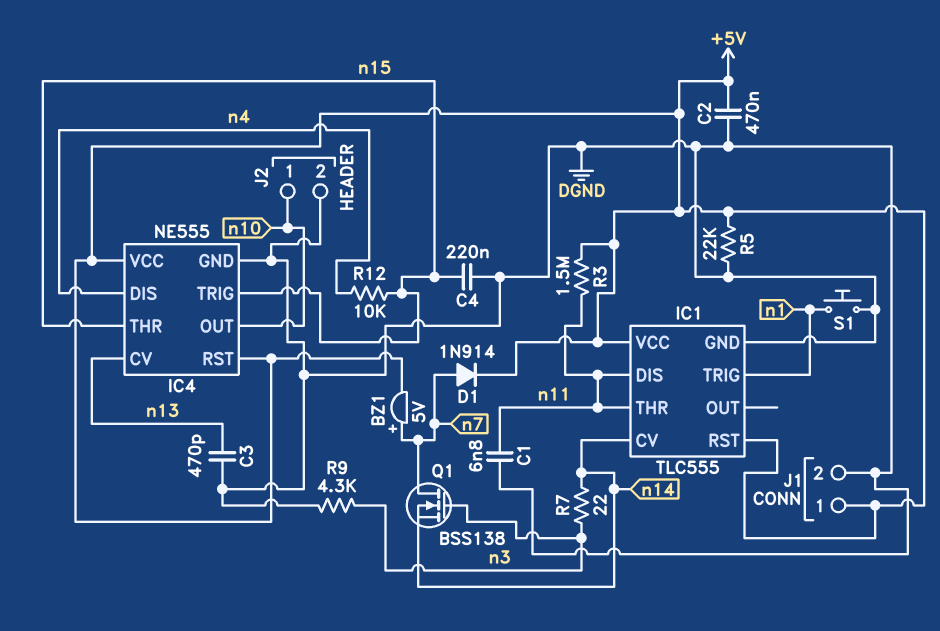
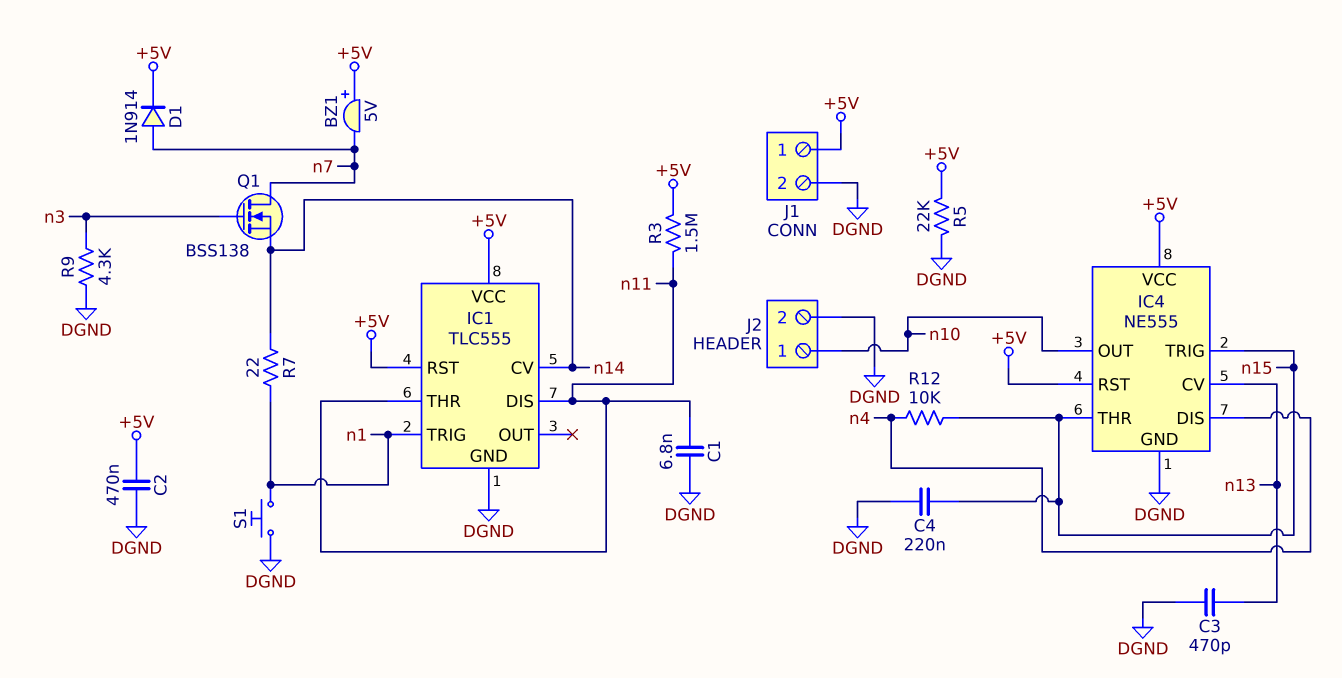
BZ1: buzzer 5V (plus n7, minus +5V) -> buzzer 5V (plus +5V, minus n7)
R7: 22 (n3, n14) -> 22 (n1, n14)

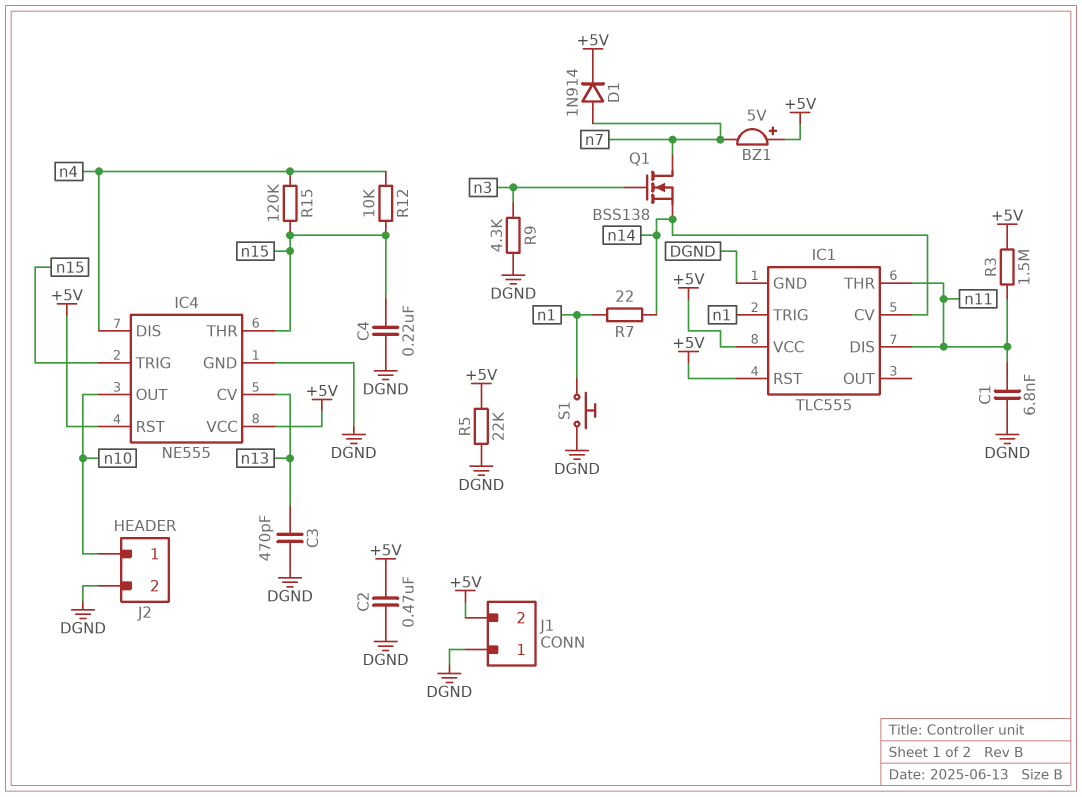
J1 pin 1: +5V -> DGND
J1 pin 2: DGND -> +5V
R15: none -> 120k (n4, n15)

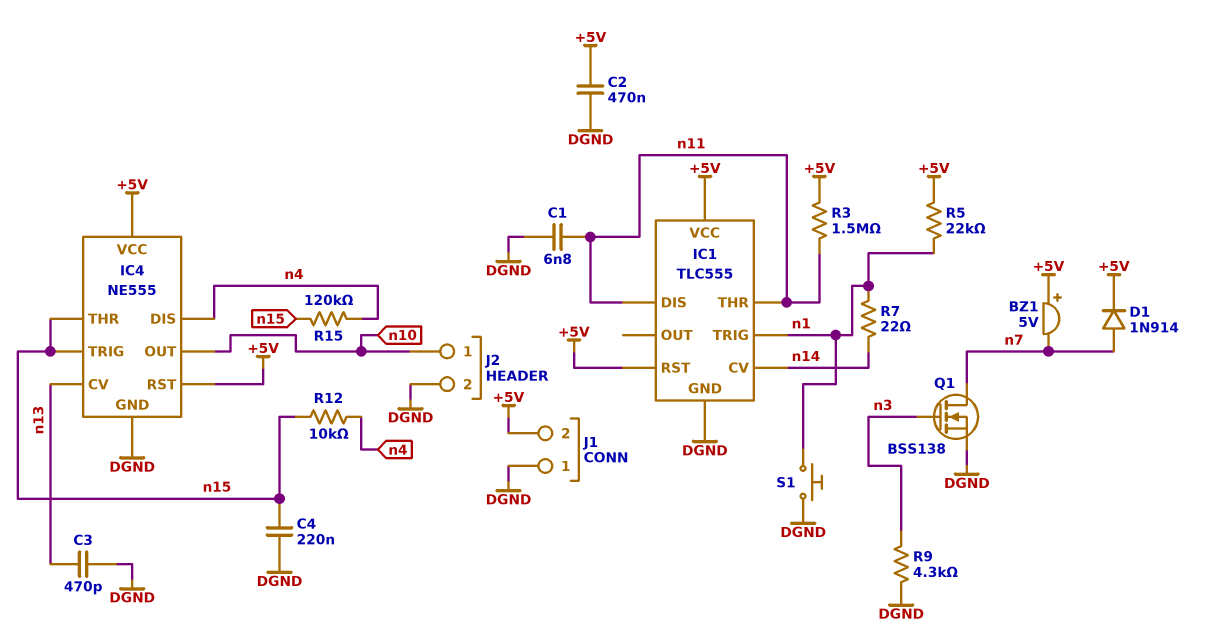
Q1: NMOS BSS138 (G n3, D n7, S n14) -> NMOS BSS138 (G n3, D n7, S DGND)
R5: 22k (+5V, DGND) -> 22k (+5V, n1)

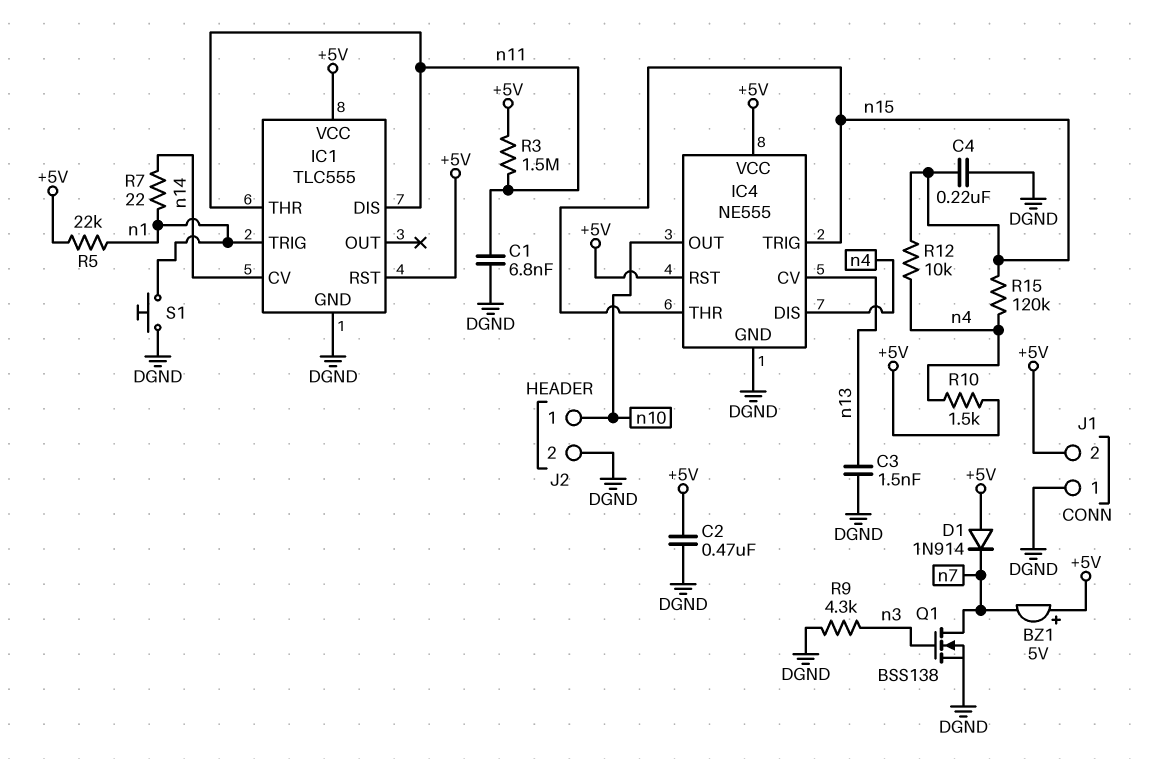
C3: 470pF (DGND, n13) -> 1.5nF (DGND, n13)
D1: diode 1N914 (A n7, K +5V) -> diode 1N914 (A +5V, K n7)
R10: none -> 1.5k (+5V, n4)

